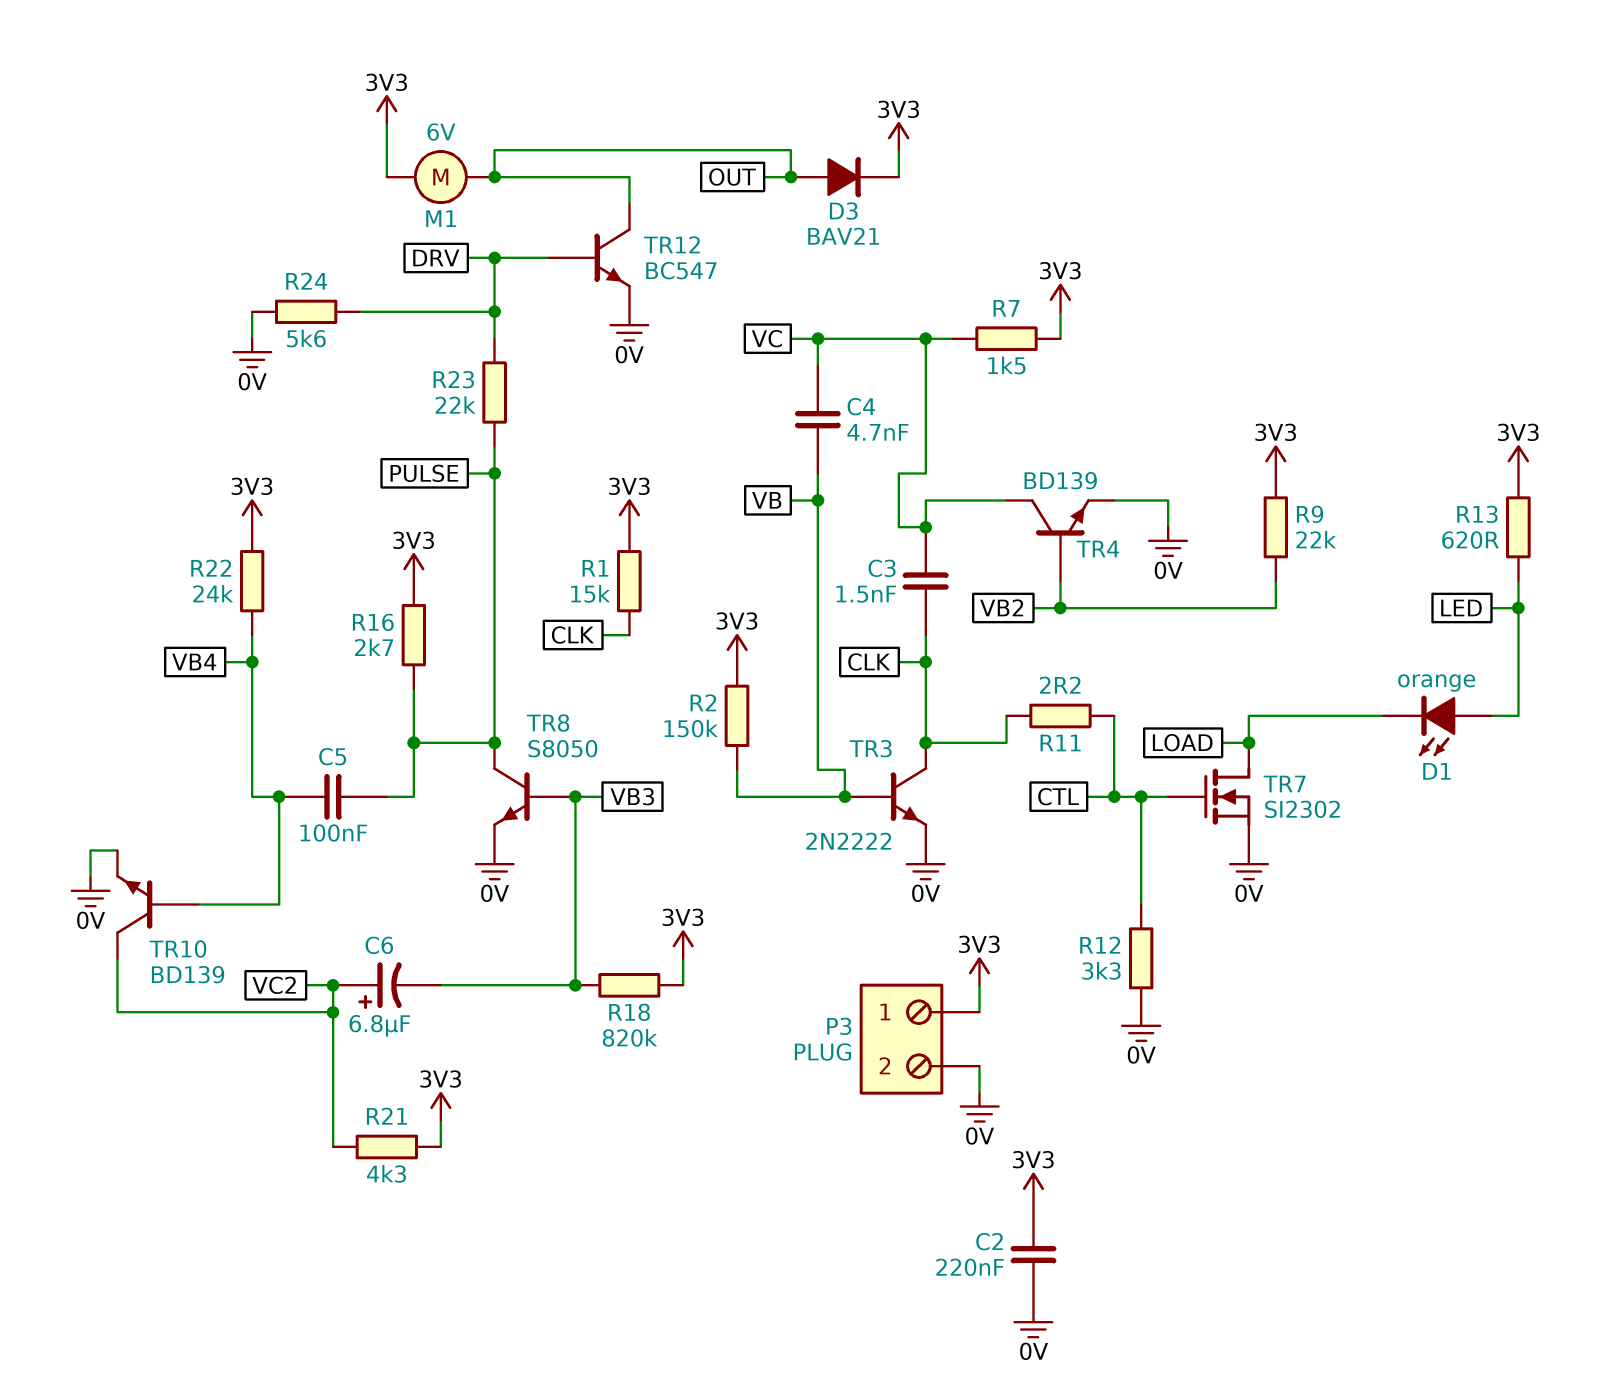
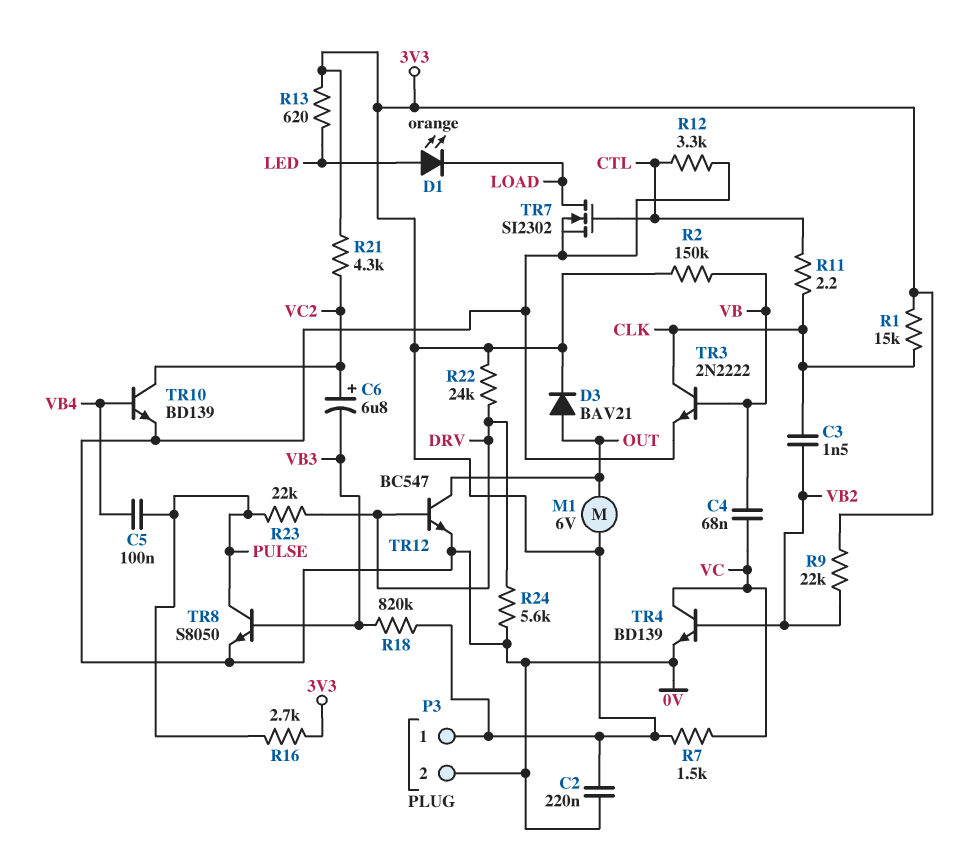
C3: 1.5nF (CLK, VC) -> 1.5nF (CLK, VB2)
C4: 4.7nF (VB, VC) -> 68nF (VB, VC)
R22: 24k (3V3, VB4) -> 24k (3V3, DRV)

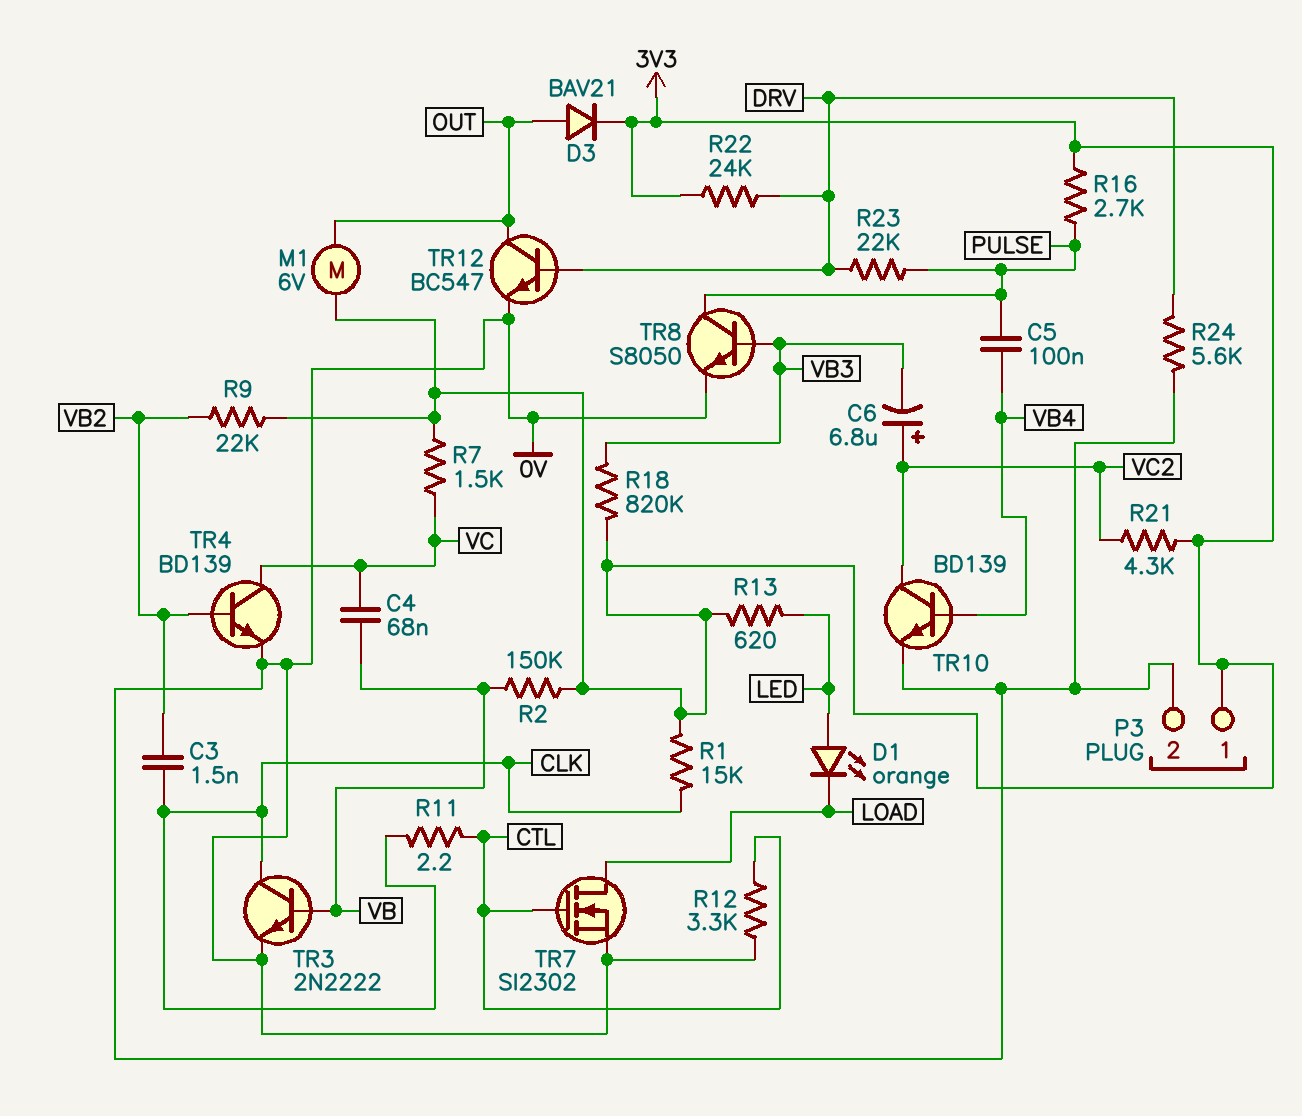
C2: 220nF (0V, 3V3) -> none

